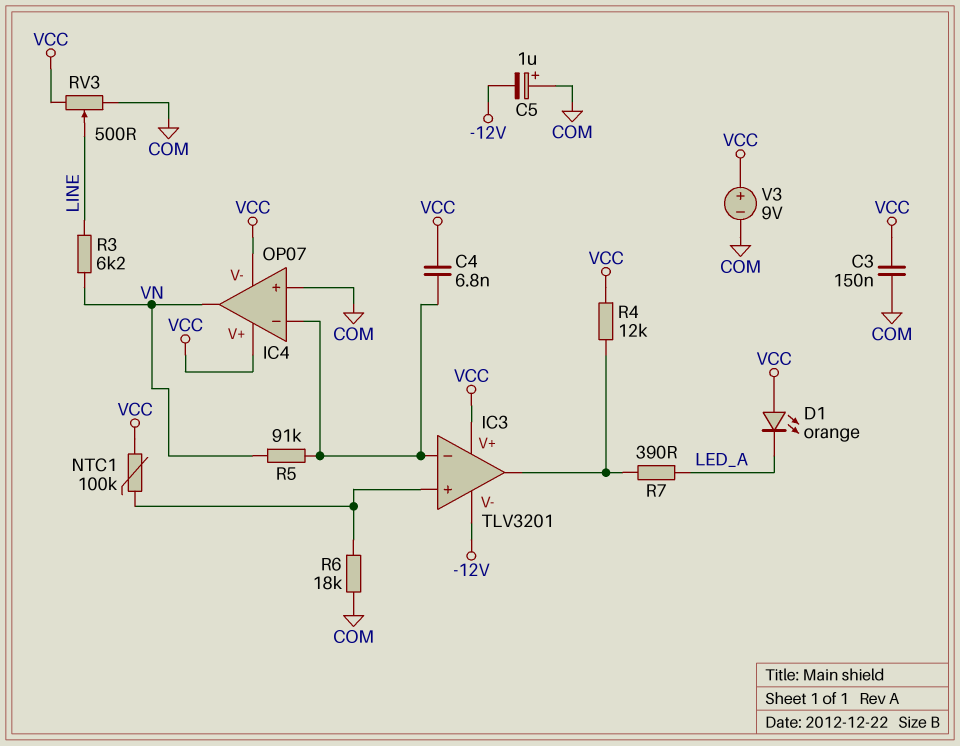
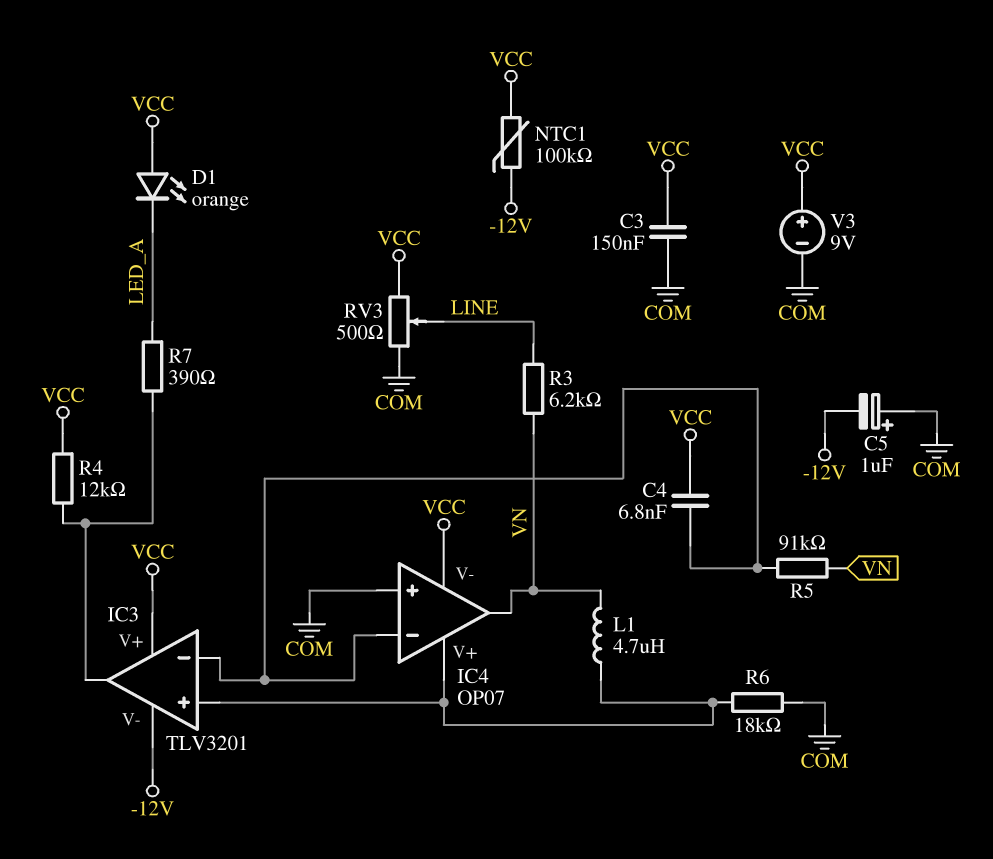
IC4 pin V+: VCC -> IC3/in+
L1: none -> 4.7uH (IC3/in+, VN)
NTC1: 100k (IC3/in+, VCC) -> 100k (-12V, VCC)

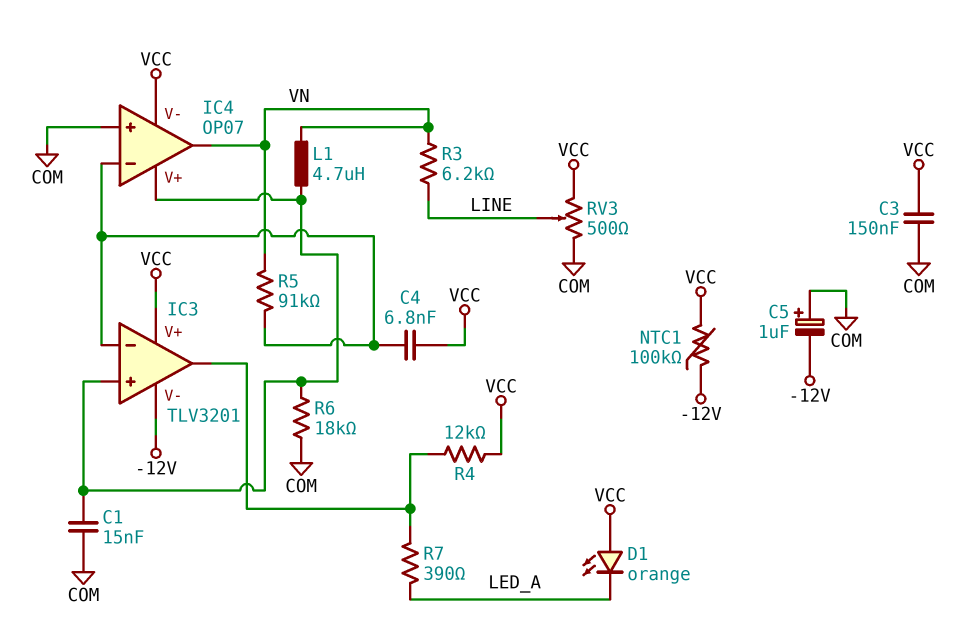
C1: none -> 15nF (COM, IC3/in+)
V3: 9V (plus VCC, minus COM) -> none

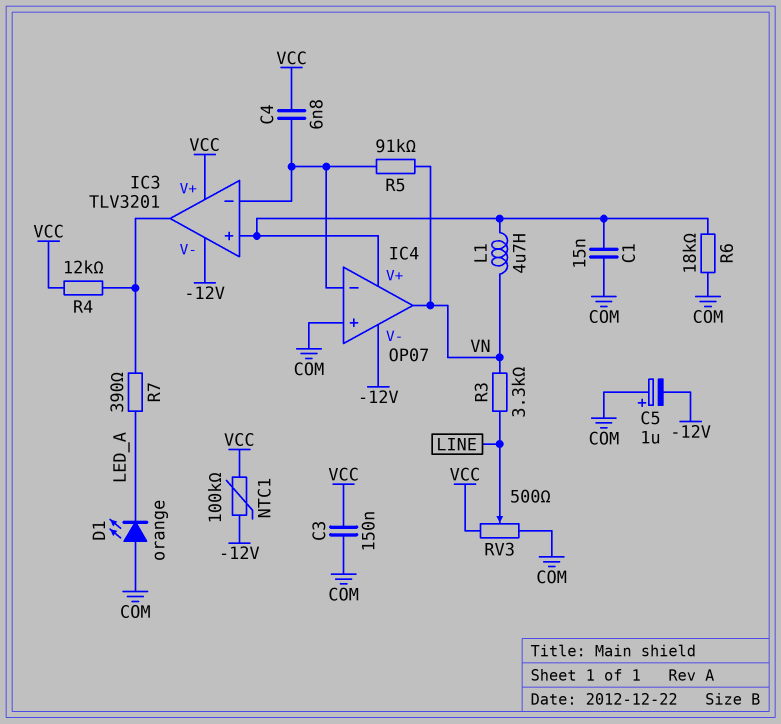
D1: LED orange (A VCC, K LED_A) -> LED orange (A COM, K LED_A)
IC4 pin V-: VCC -> -12V
R3: 6.2k (LINE, VN) -> 3.3k (LINE, VN)

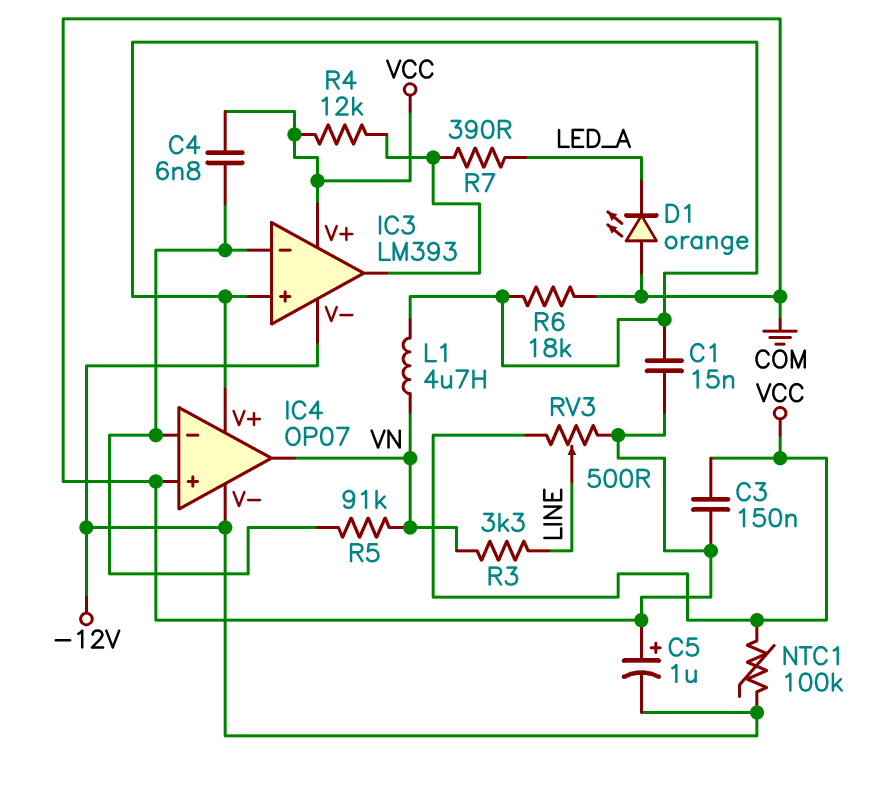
IC3: TLV3201 -> LM393

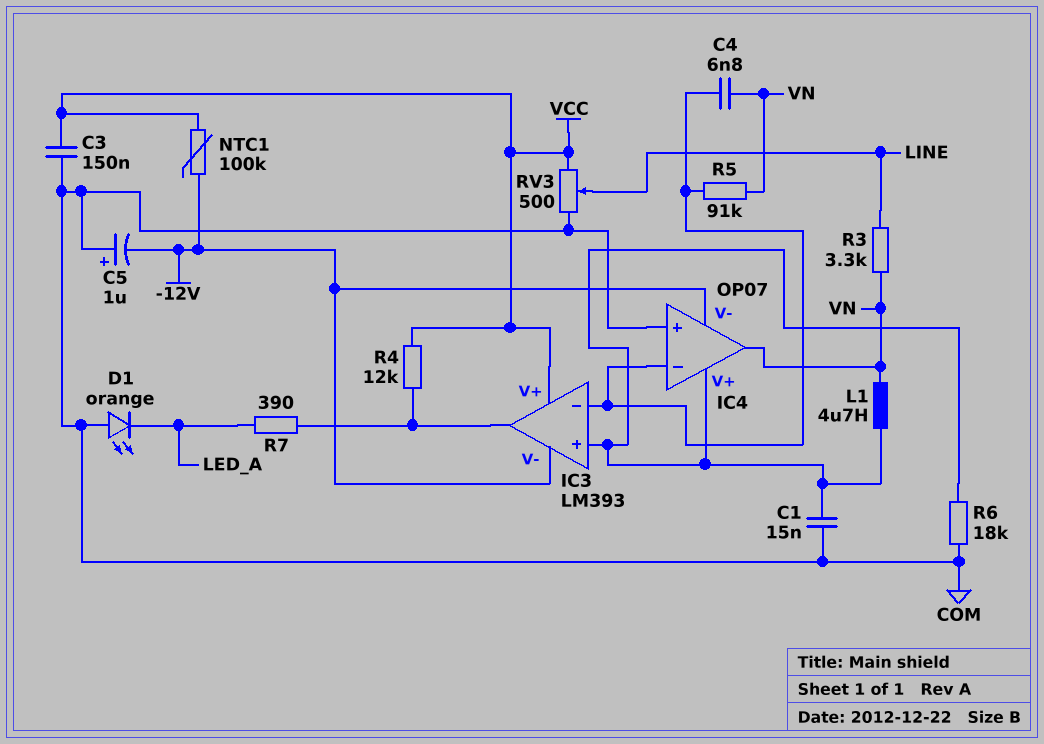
C4: 6.8nF (IC3/in-, VCC) -> 6.8nF (IC3/in-, VN)

